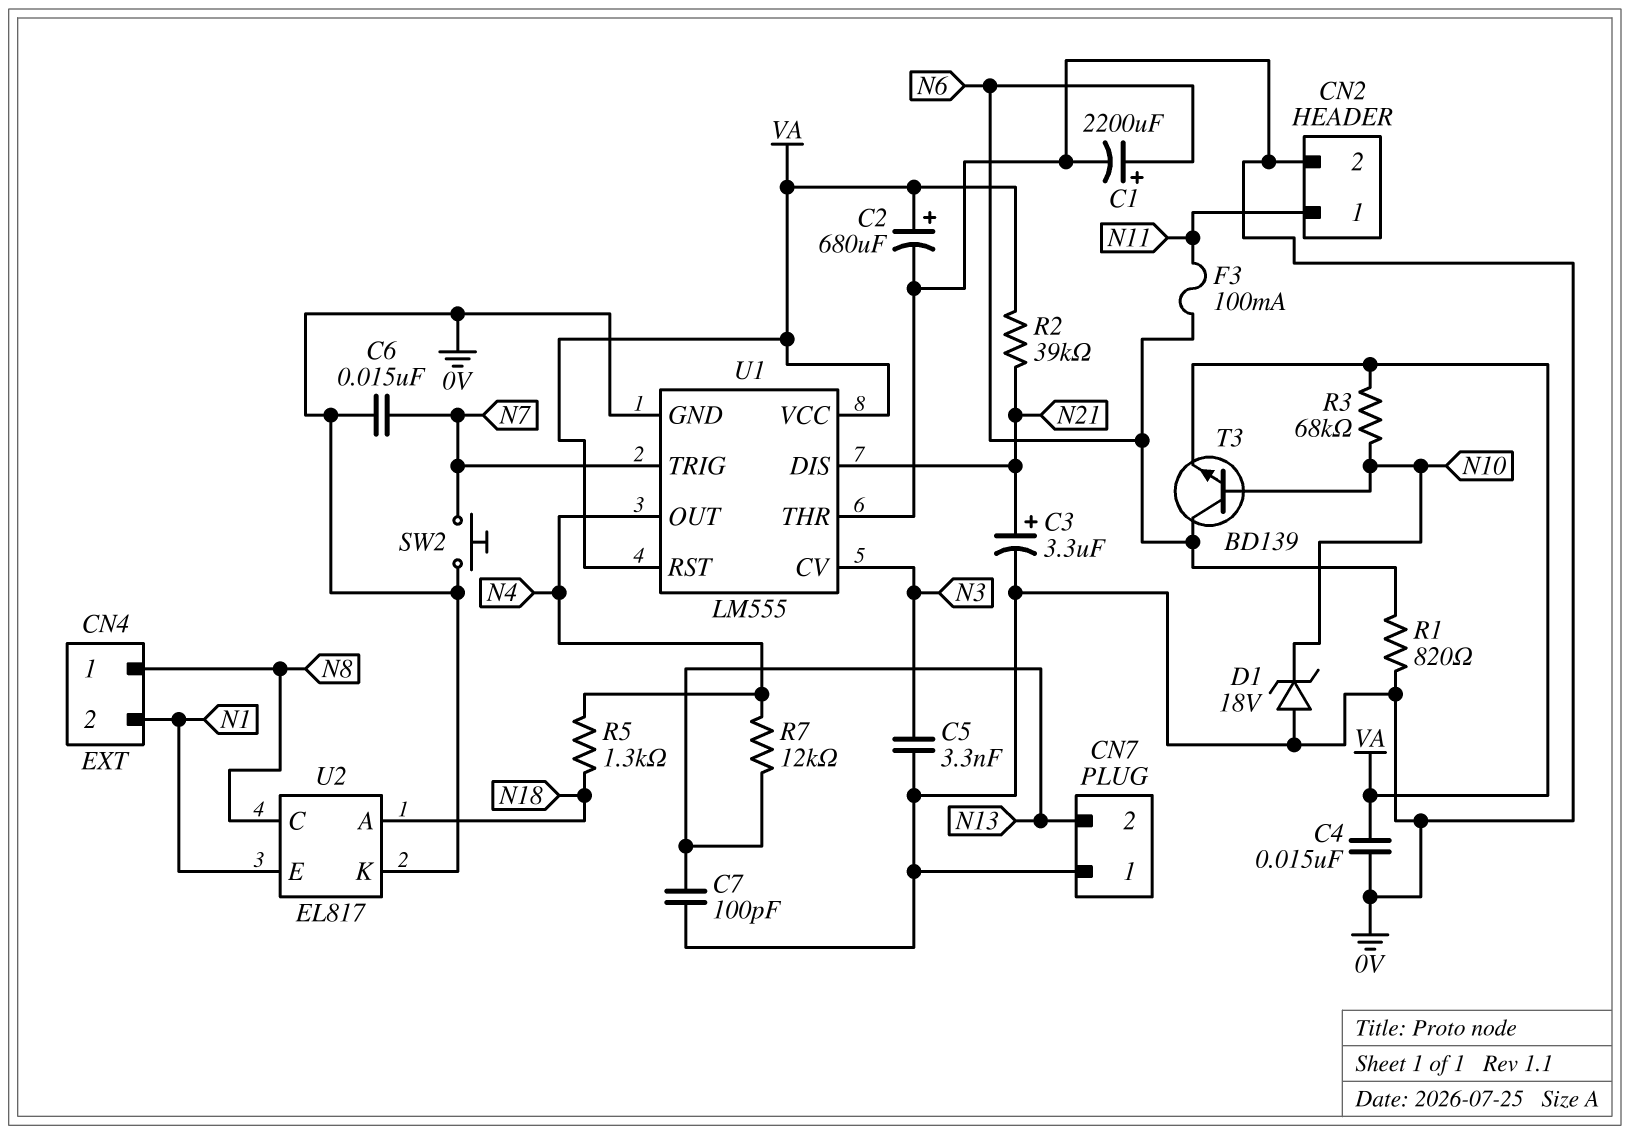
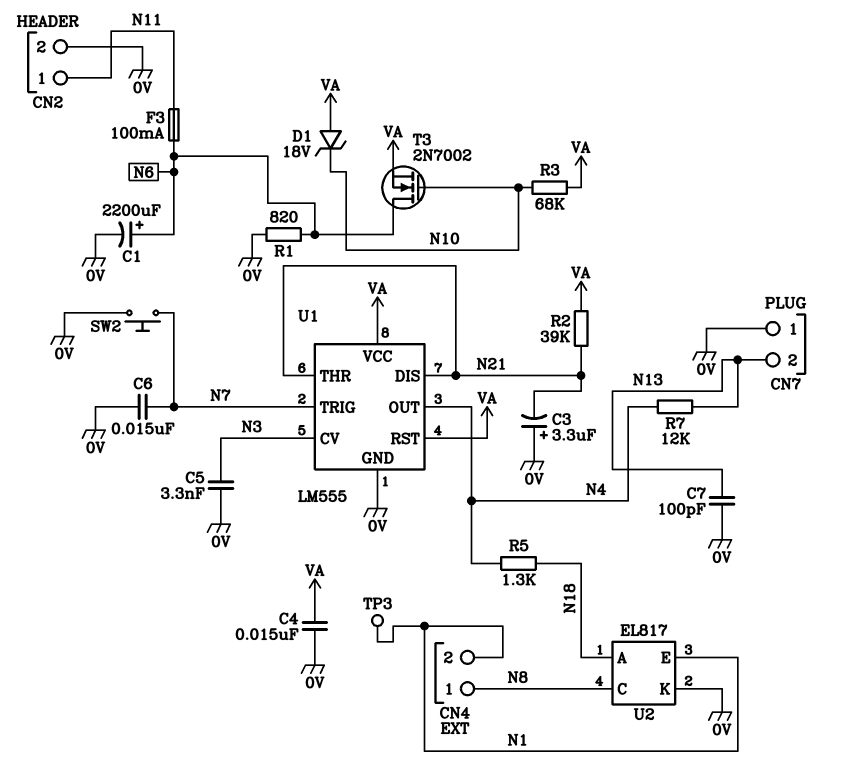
C2: 680uF (plus VA, minus 0V) -> none
C3: 3.3uF (plus N21, minus 0V) -> 3.3uF (plus 0V, minus N21)
D1: zener 18V (A 0V, K N10) -> zener 18V (A VA, K N10)
T3: NPN BD139 (B N10, C N6, E VA) -> NMOS 2N7002 (G N10, D N6, S VA)
TP3: none -> test point (N1)
U1 pin THR: 0V -> N21

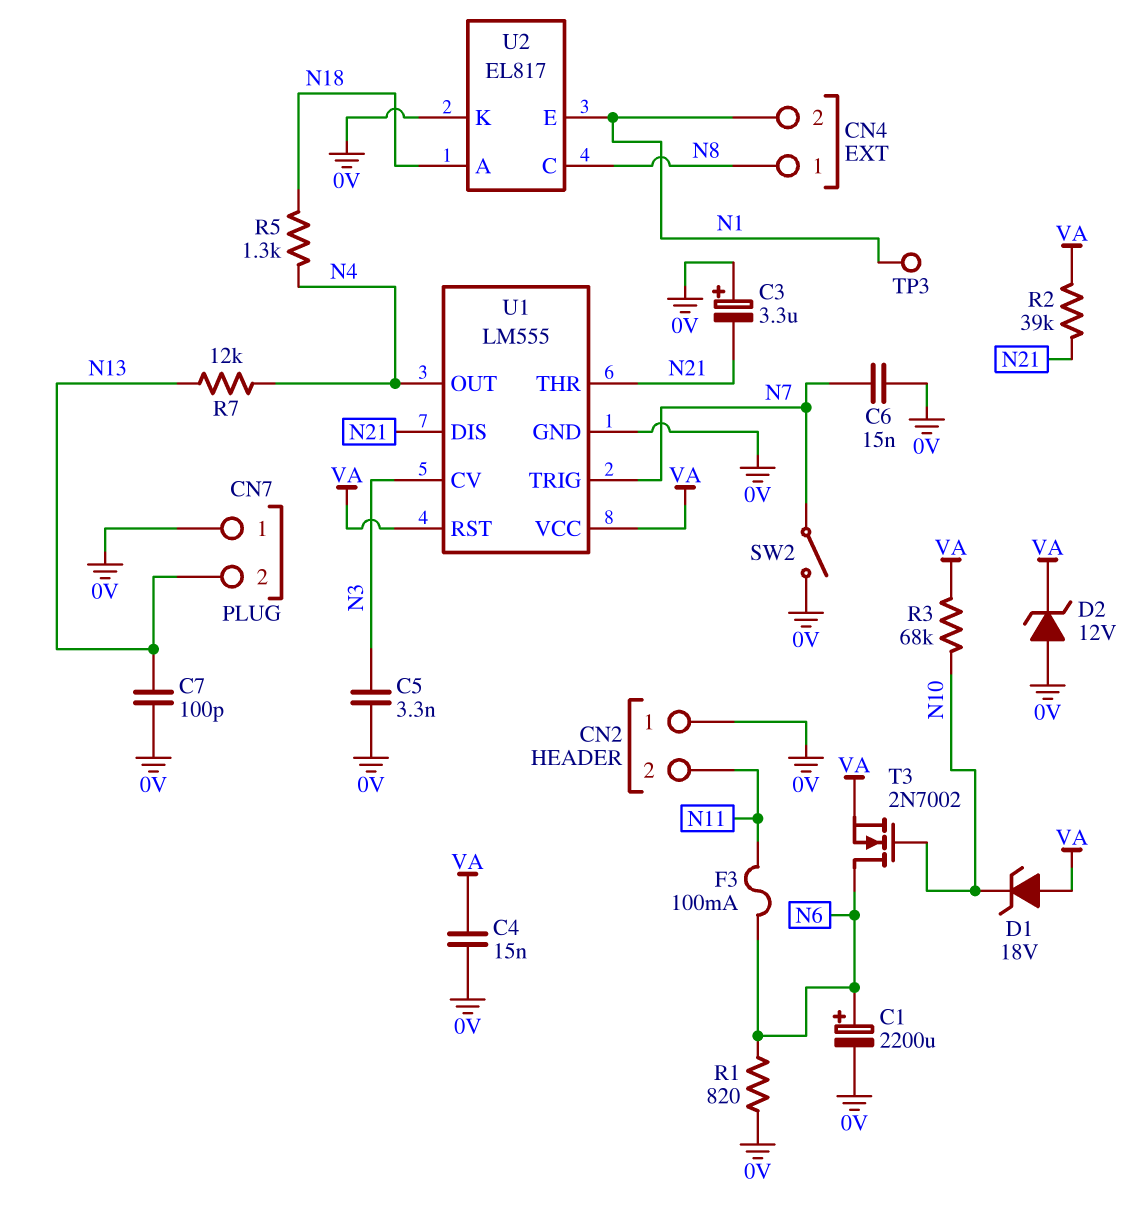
CN2 pin 1: N11 -> 0V
CN2 pin 2: 0V -> N11
D2: none -> zener 12V (A 0V, K VA)
SW2: button (0V, N7) -> switch (0V, N7)

